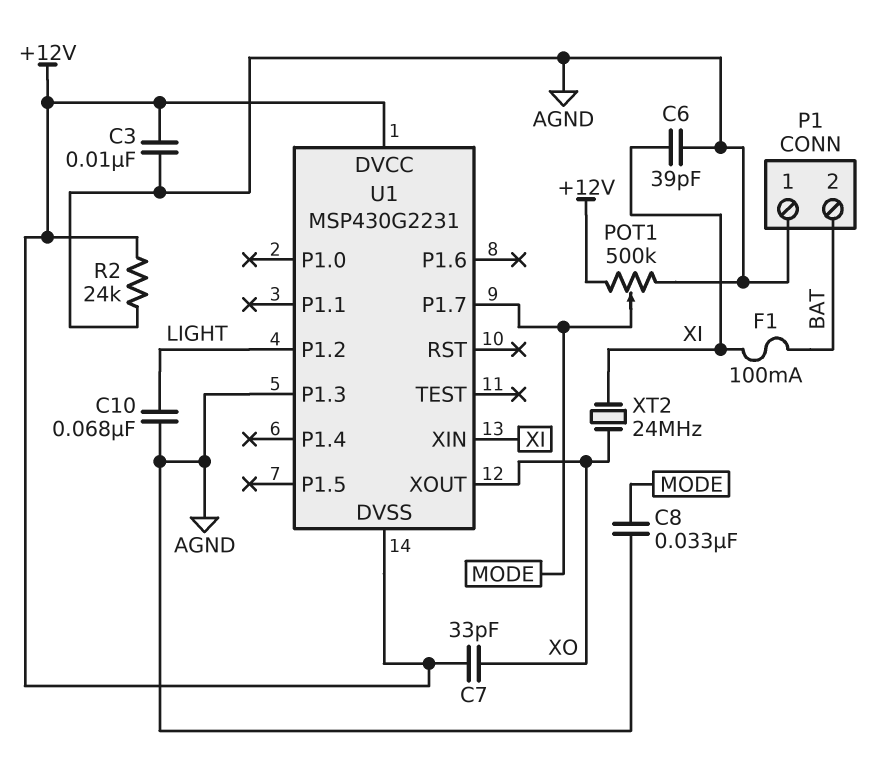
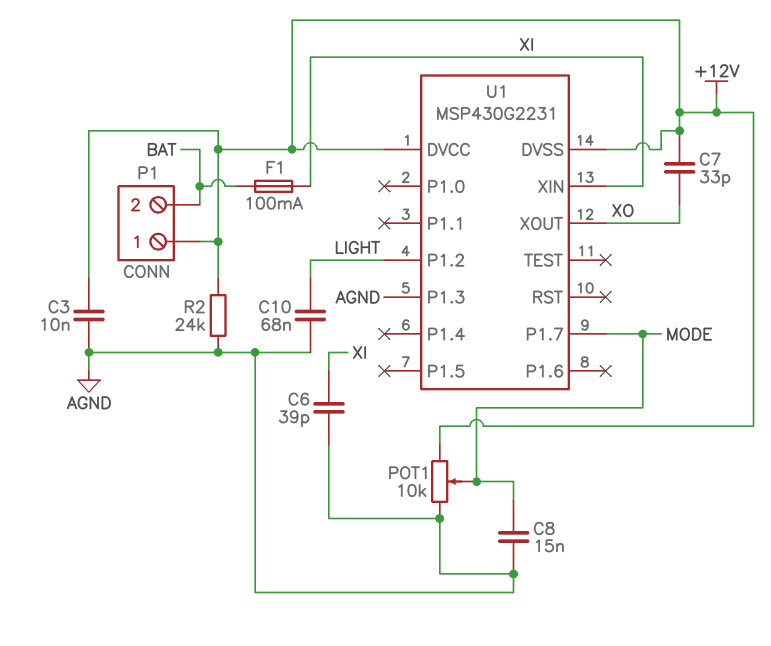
C8: 33nF (AGND, MODE) -> 15nF (AGND, MODE)
P1 pin 1: AGND -> +12V
POT1: 500k (+12V, AGND, wiper MODE) -> 10k (+12V, AGND, wiper MODE)
XT2: 24MHz (XI, XO) -> none

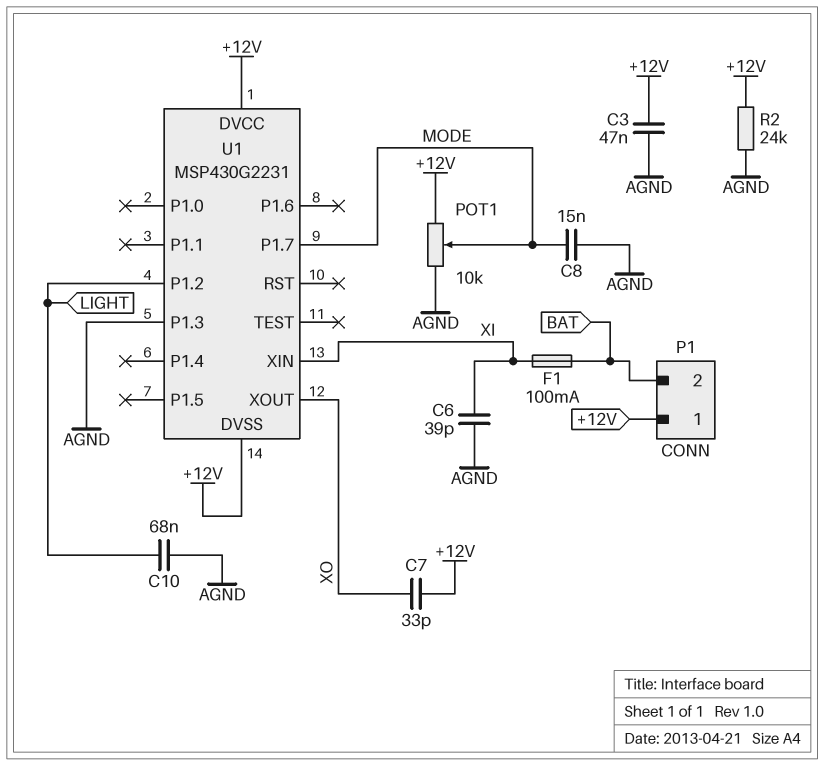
C3: 10nF (+12V, AGND) -> 47nF (+12V, AGND)

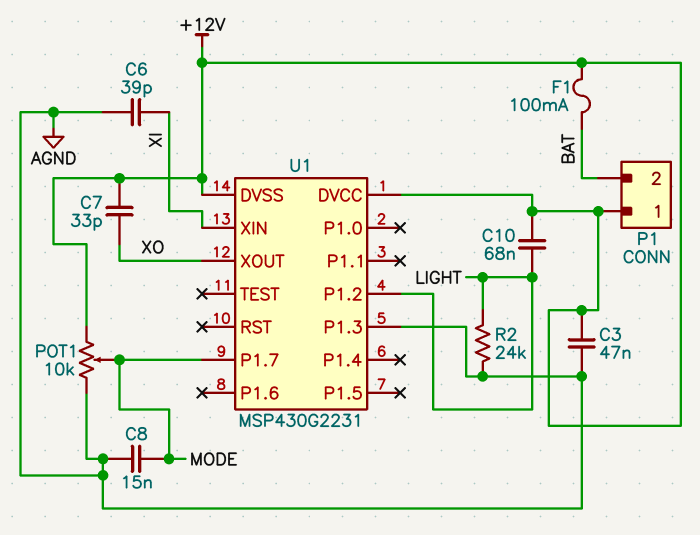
C10: 68nF (AGND, LIGHT) -> 68nF (+12V, LIGHT)
F1: 100mA (BAT, XI) -> 100mA (+12V, BAT)
R2: 24k (+12V, AGND) -> 24k (AGND, LIGHT)

